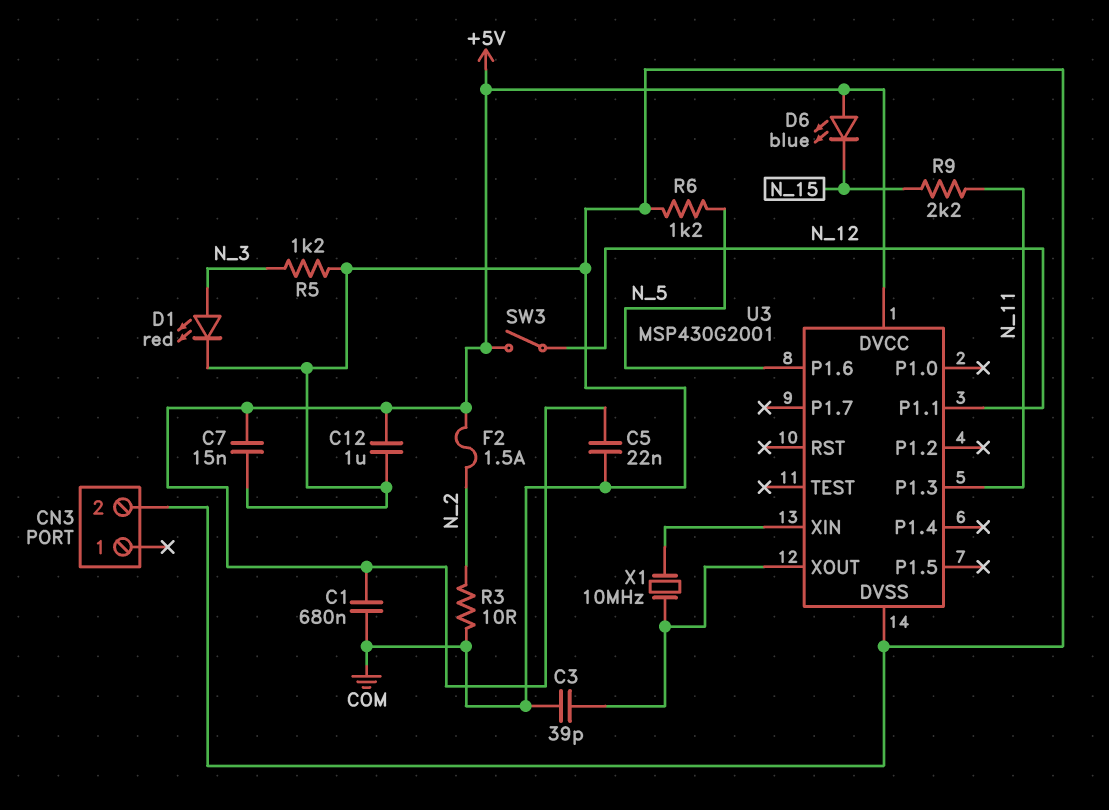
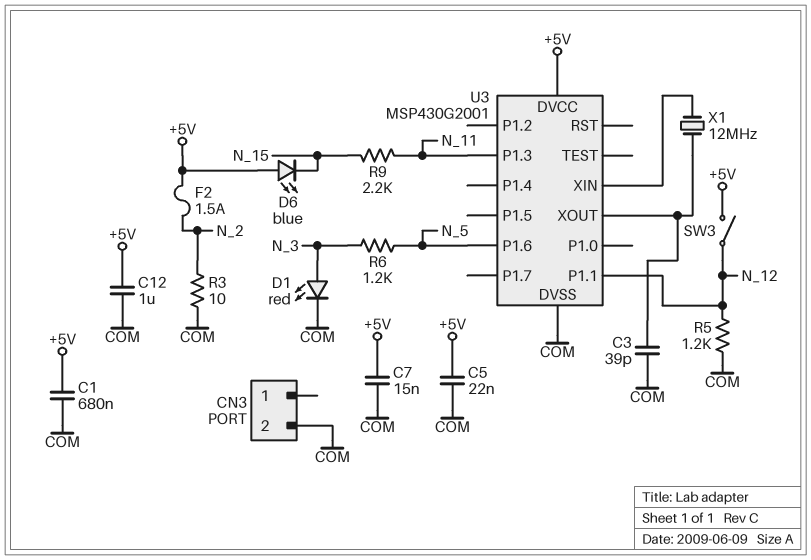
R5: 1.2k (COM, N_3) -> 1.2k (COM, N_12)
R6: 1.2k (COM, N_5) -> 1.2k (N_3, N_5)
X1: 10MHz (U3/XIN, U3/XOUT) -> 12MHz (U3/XIN, U3/XOUT)

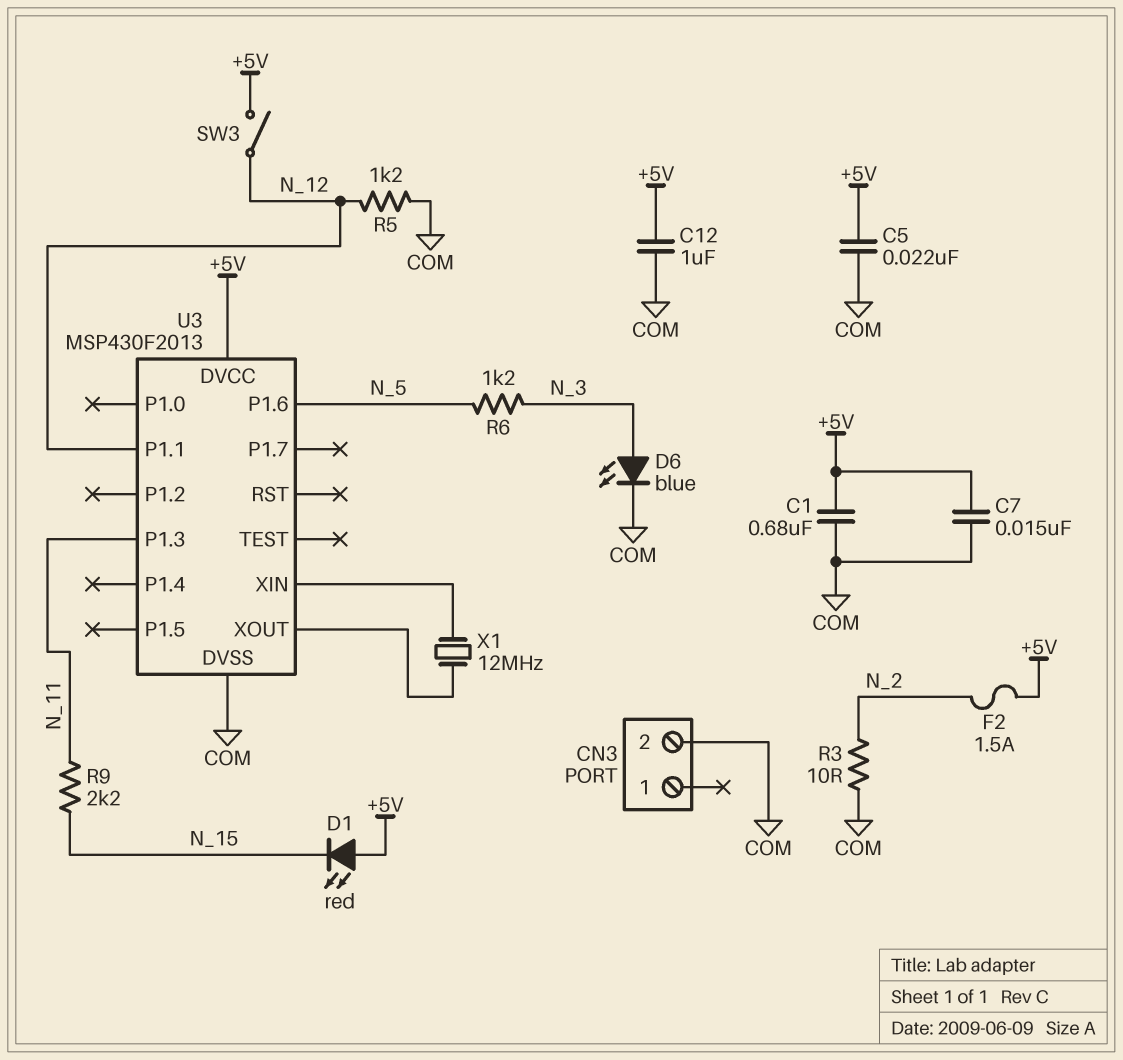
C3: 39pF (COM, U3/XOUT) -> none
D1: LED red (A N_3, K COM) -> LED red (A +5V, K N_15)
D6: LED blue (A +5V, K N_15) -> LED blue (A N_3, K COM)
U3: MSP430G2001 -> MSP430F2013

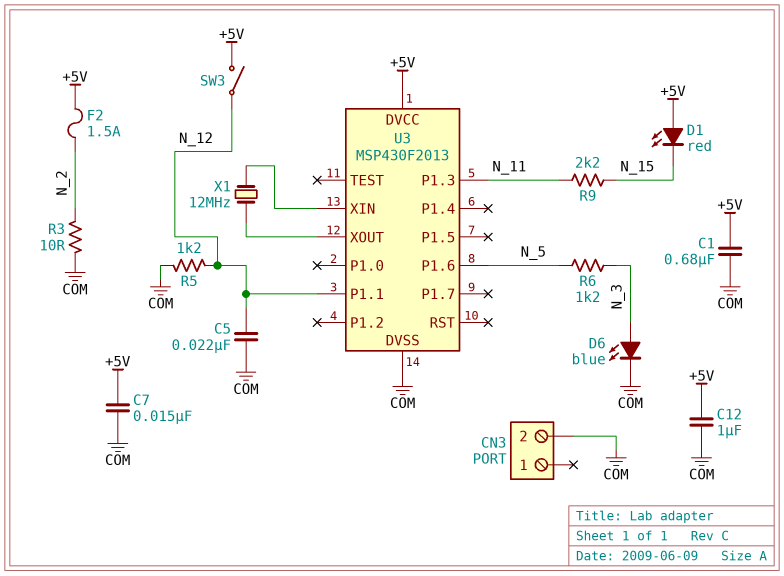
C5: 22nF (+5V, COM) -> 22nF (COM, N_12)

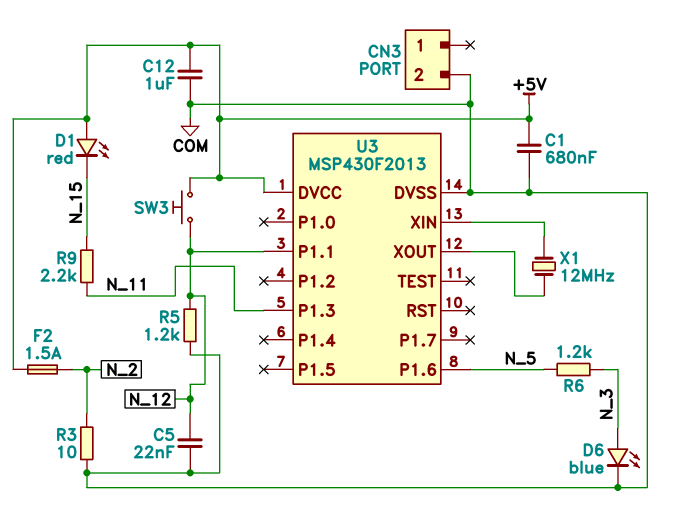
C7: 15nF (+5V, COM) -> none
SW3: switch (+5V, N_12) -> button (+5V, N_12)

